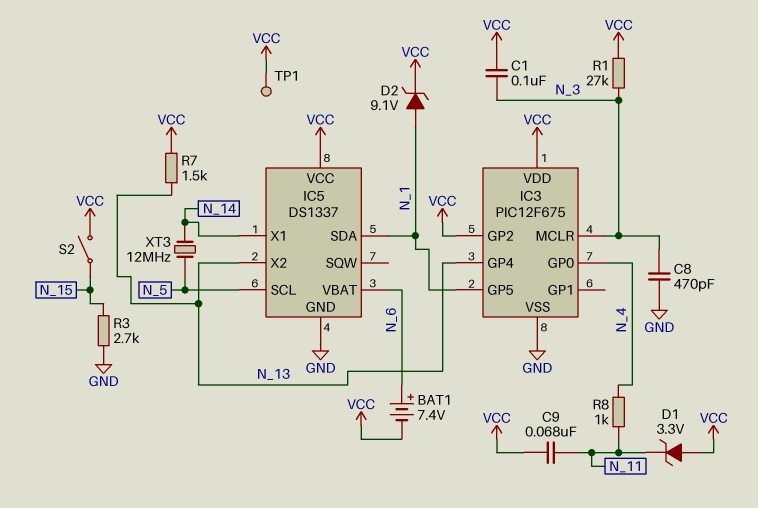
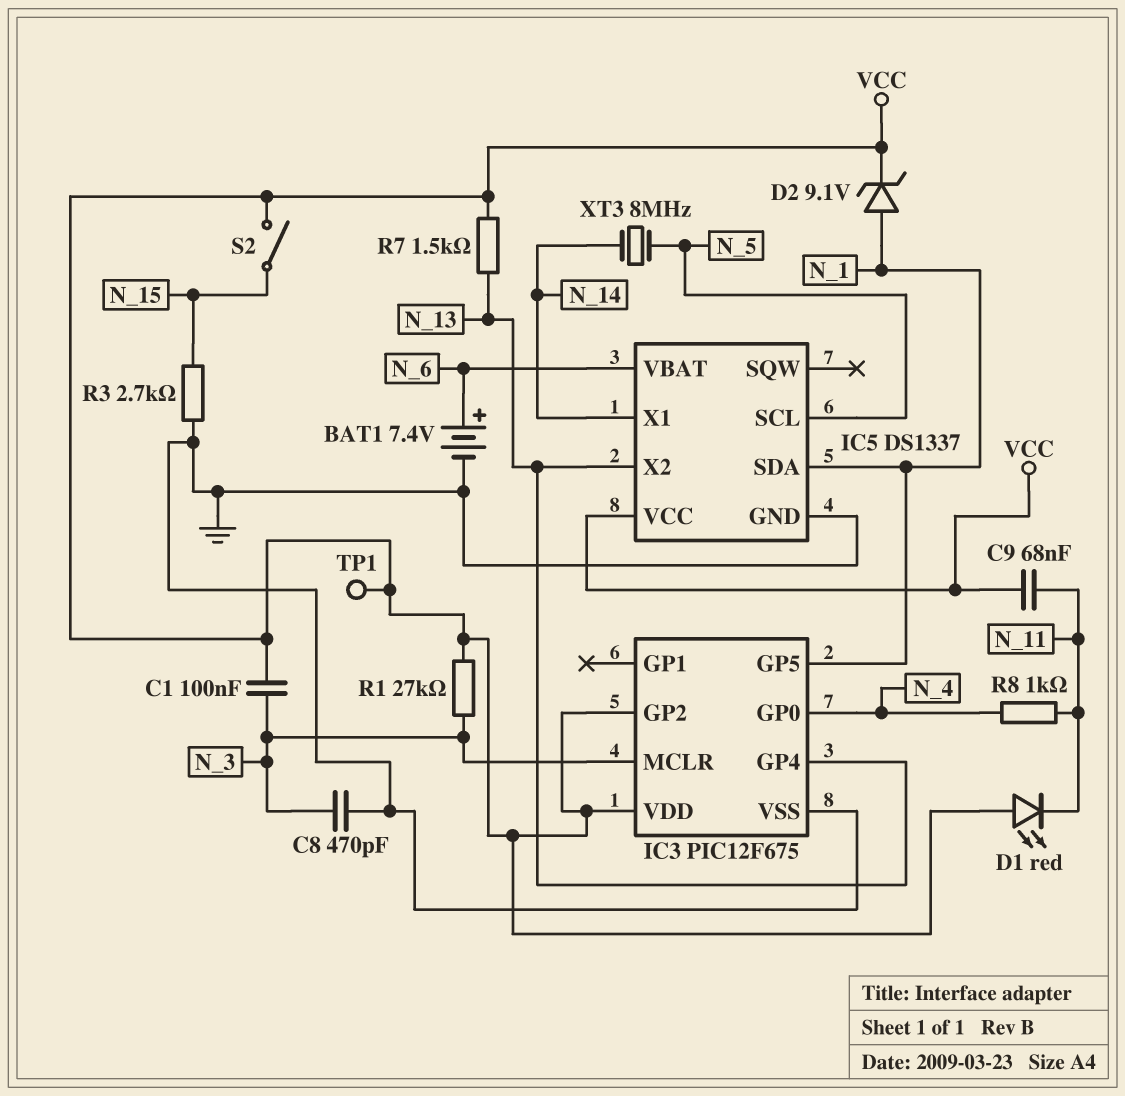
BAT1: 7.4V (plus N_6, minus VCC) -> 7.4V (plus N_6, minus GND)
D1: zener 3.3V (A VCC, K N_11) -> LED red (A VCC, K N_11)
XT3: 12MHz (N_5, N_14) -> 8MHz (N_5, N_14)

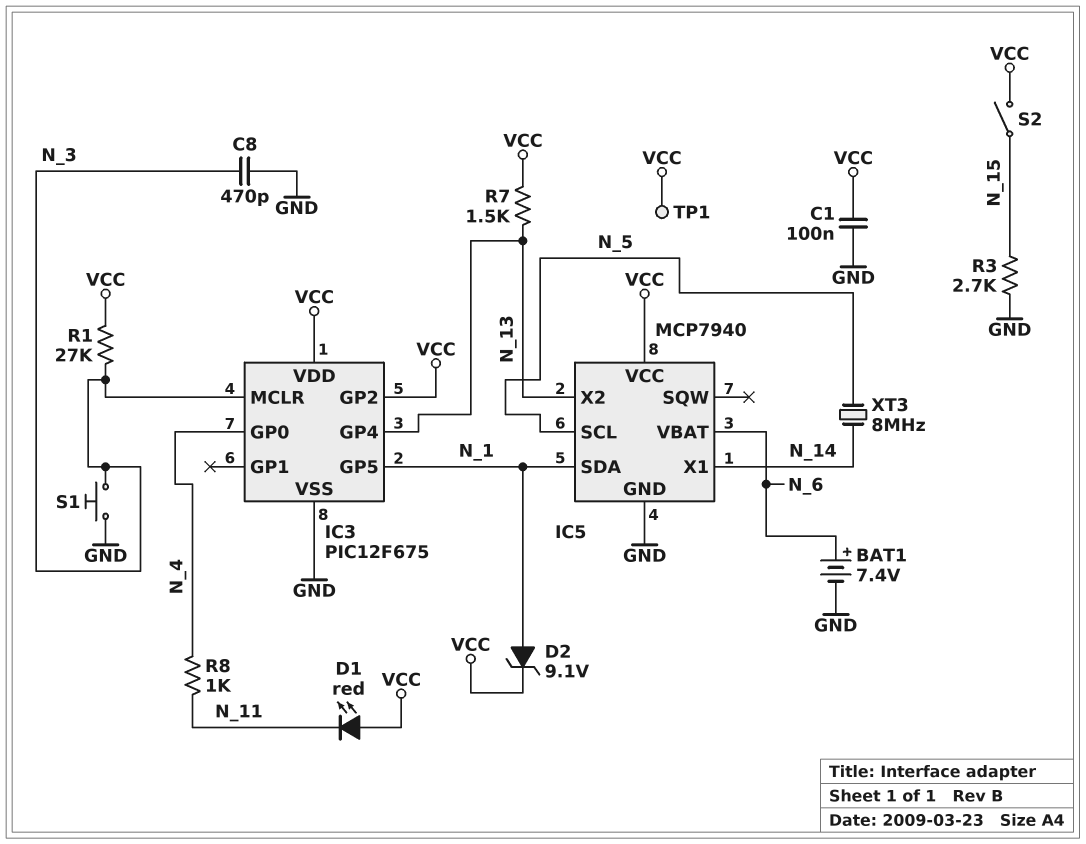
C1: 100nF (N_3, VCC) -> 100nF (GND, VCC)
C9: 68nF (N_11, VCC) -> none
IC5: DS1337 -> MCP7940
S1: none -> button (GND, N_3)

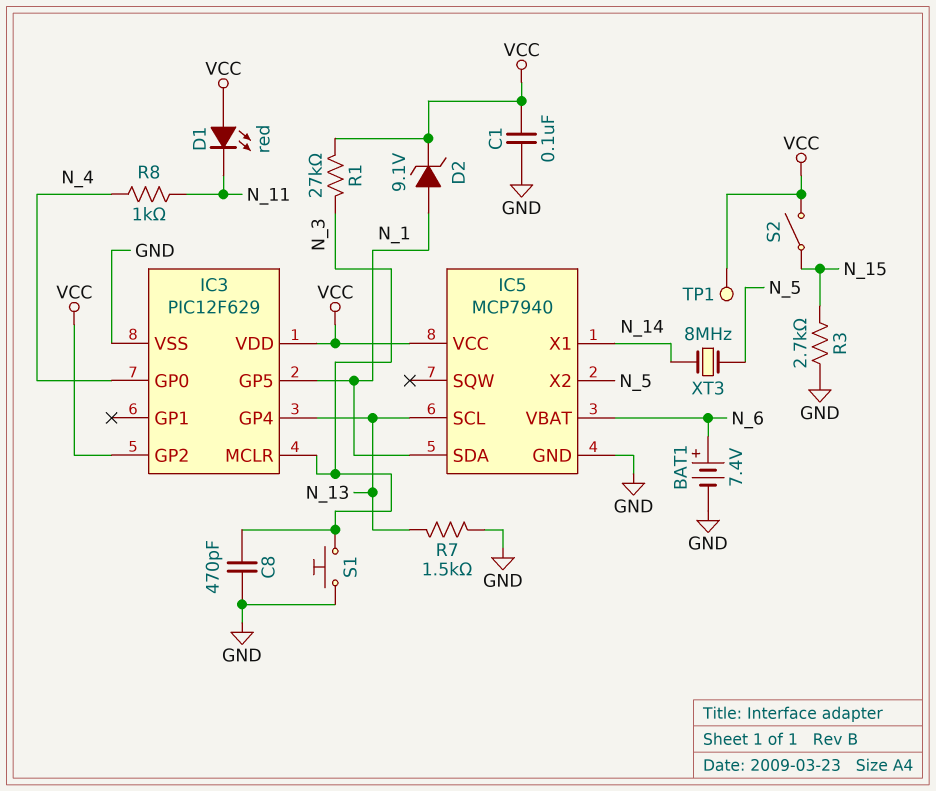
IC3: PIC12F675 -> PIC12F629
IC5 pin SCL: N_5 -> N_13
IC5 pin X2: N_13 -> N_5
R7: 1.5k (N_13, VCC) -> 1.5k (GND, N_13)

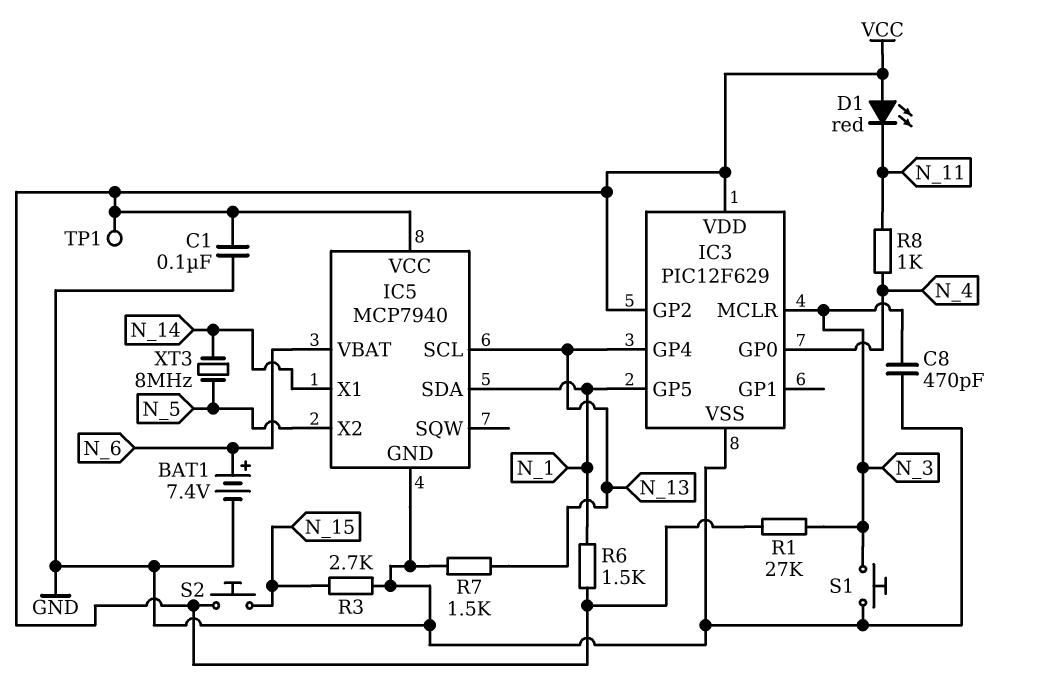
D2: zener 9.1V (A N_1, K VCC) -> none
R6: none -> 1.5k (N_1, VCC)
S2: switch (N_15, VCC) -> button (N_15, VCC)

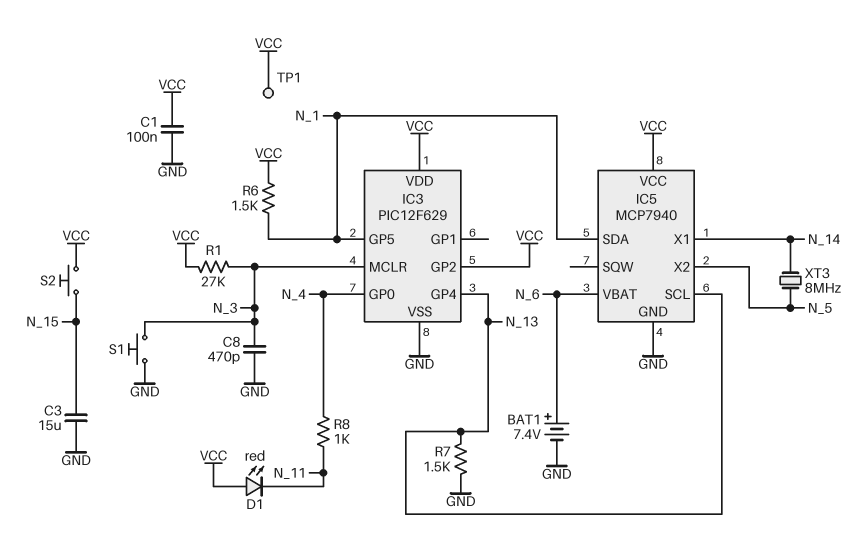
C3: none -> 15uF (GND, N_15)
R3: 2.7k (GND, N_15) -> none

